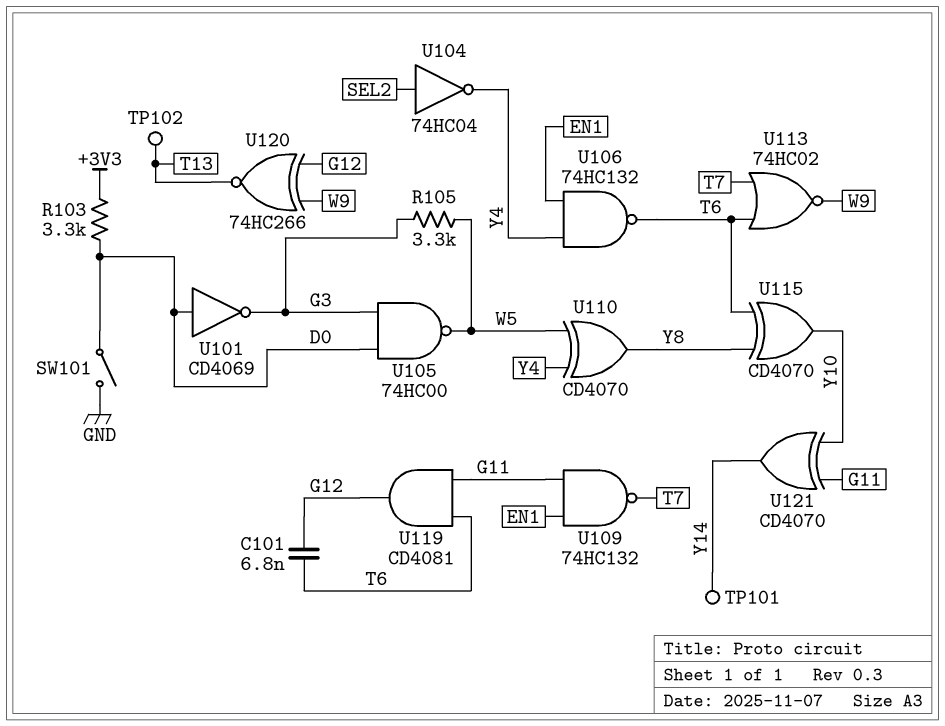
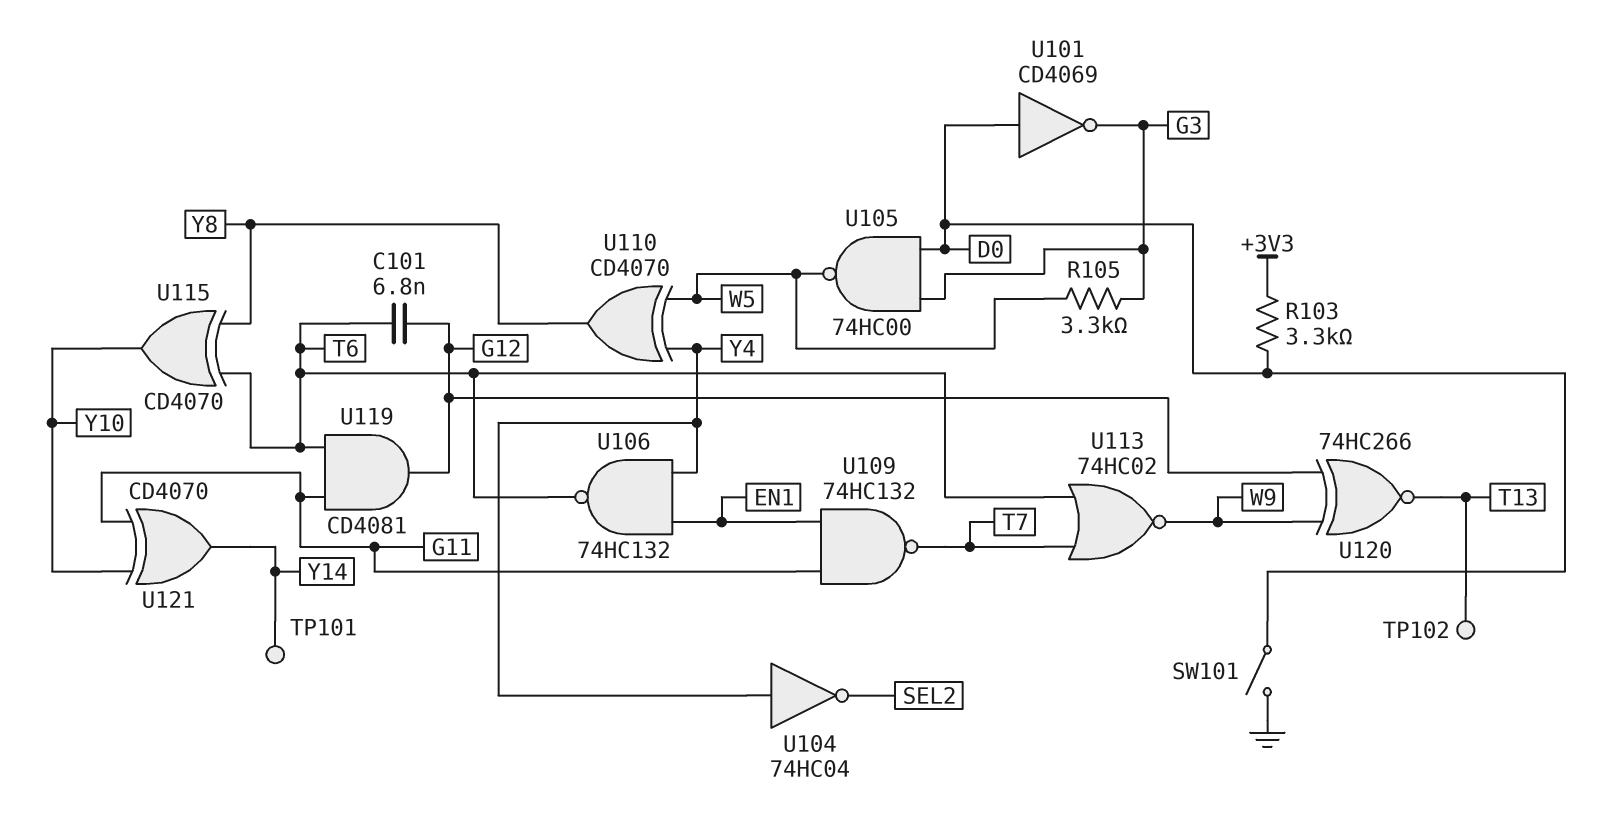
U104: NOT 74HC04 (in SEL2, out Y4) -> NOT 74HC04 (in Y4, out SEL2)

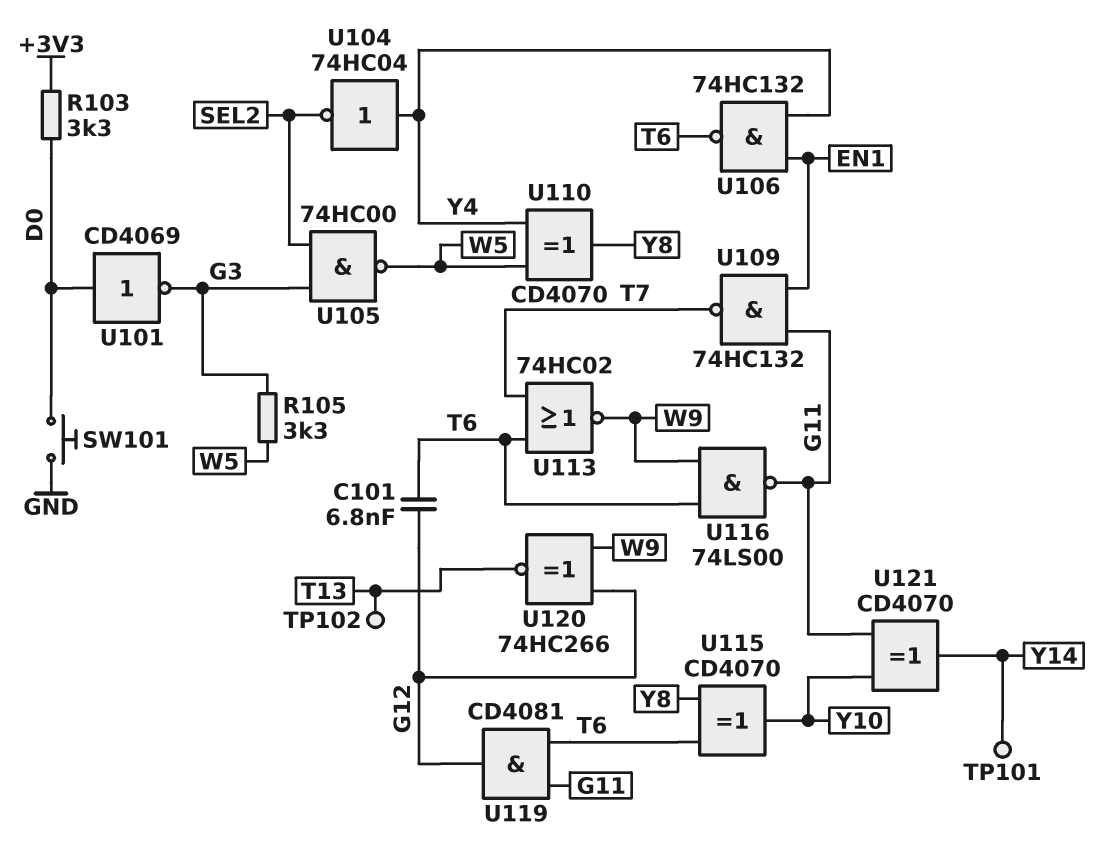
SW101: switch (D0, GND) -> button (D0, GND)
U105: NAND 74HC00 (in D0, in G3, out W5) -> NAND 74HC00 (in G3, in SEL2, out W5)
U116: none -> NAND 74LS00 (in T6, in W9, out G11)

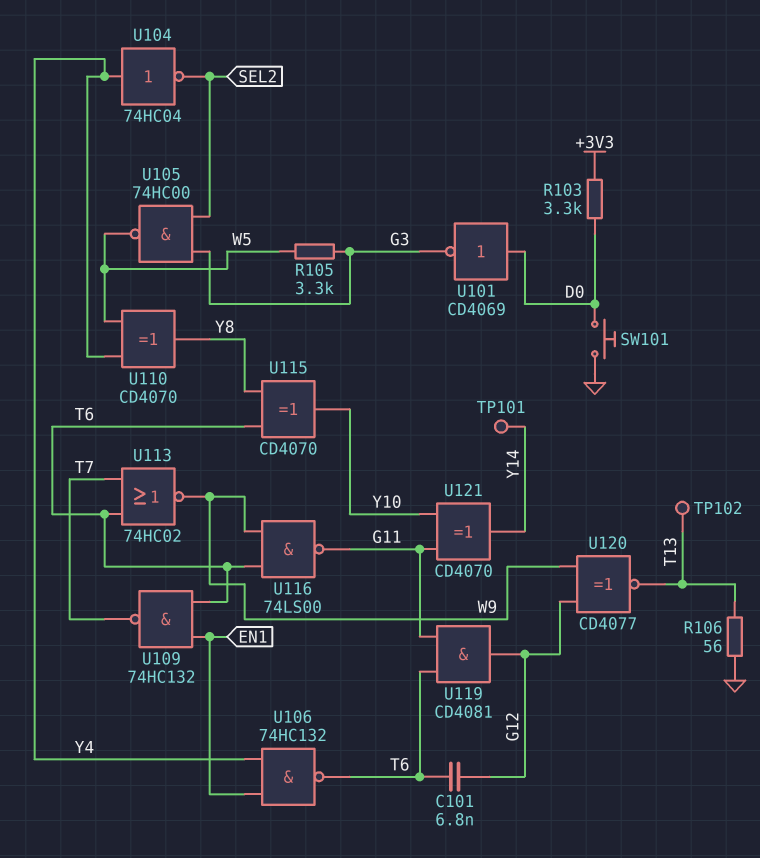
R106: none -> 56 (GND, T13)
U109: NAND 74HC132 (in EN1, in G11, out T7) -> NAND 74HC132 (in EN1, in T6, out T7)
U120: XNOR 74HC266 (in G12, in W9, out T13) -> XNOR CD4077 (in G12, in W9, out T13)

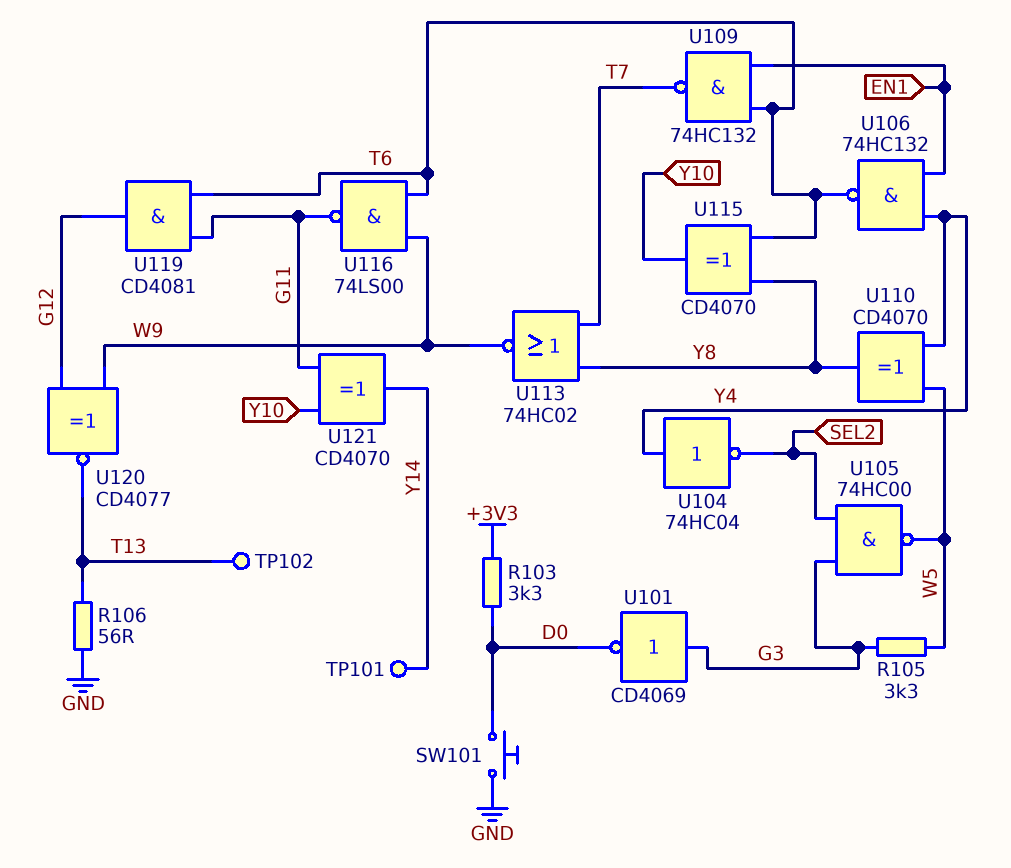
C101: 6.8nF (G12, T6) -> none
U101: NOT CD4069 (in D0, out G3) -> NOT CD4069 (in G3, out D0)
U113: NOR 74HC02 (in T6, in T7, out W9) -> NOR 74HC02 (in T7, in Y8, out W9)

